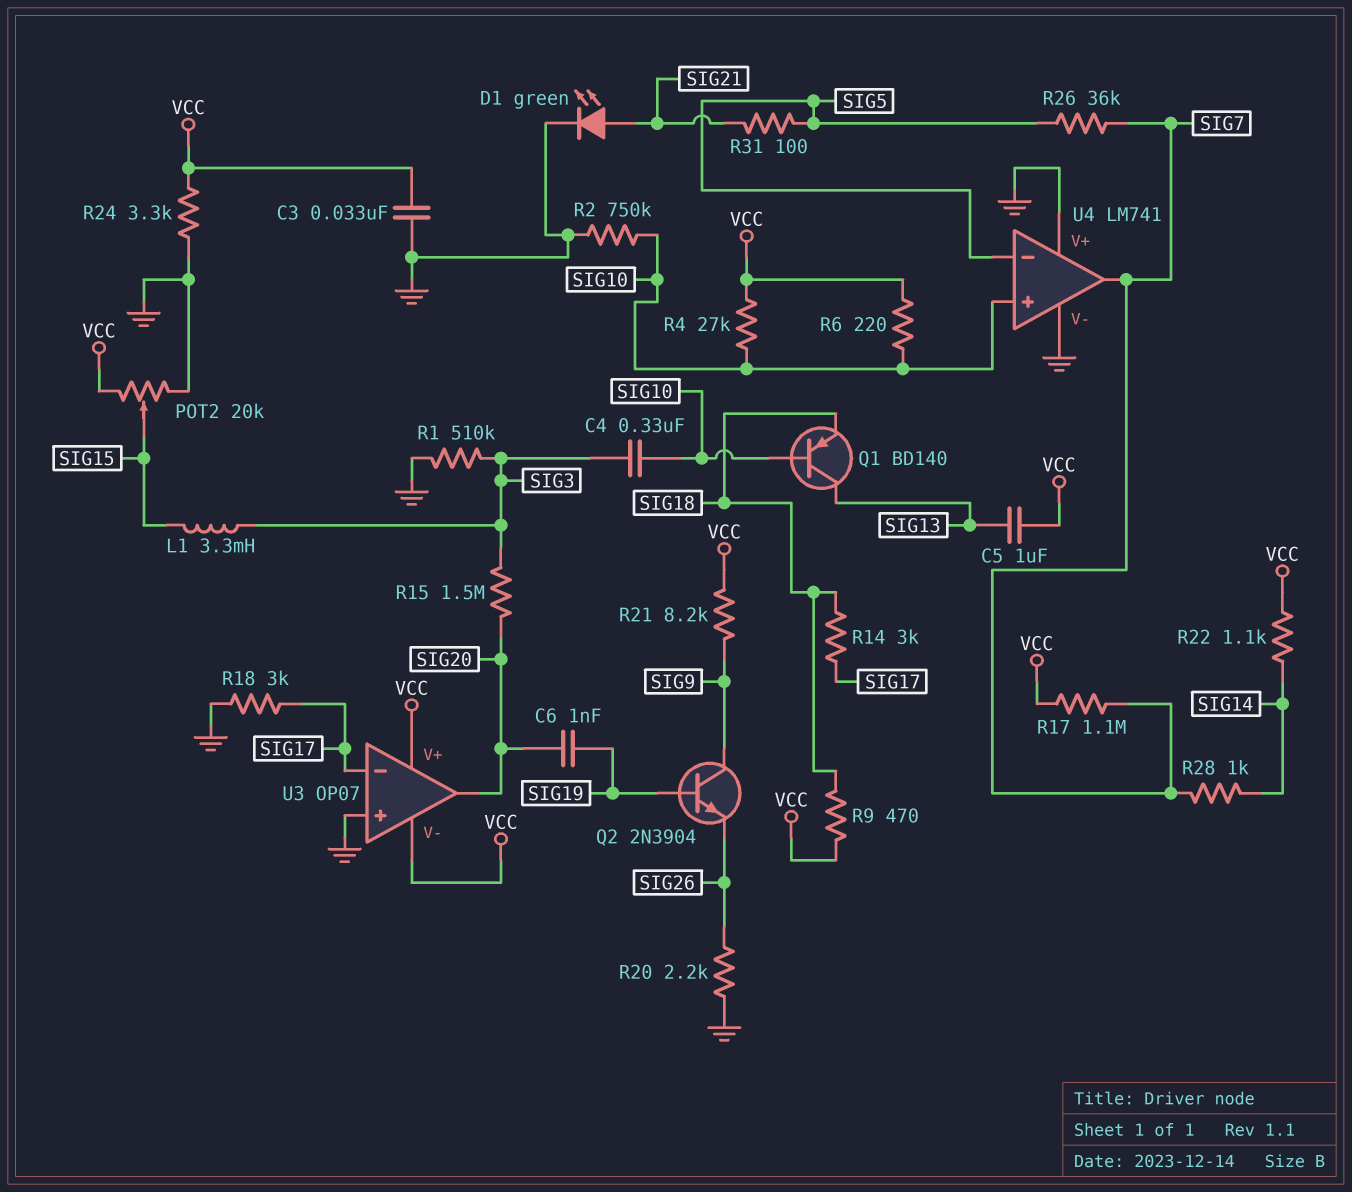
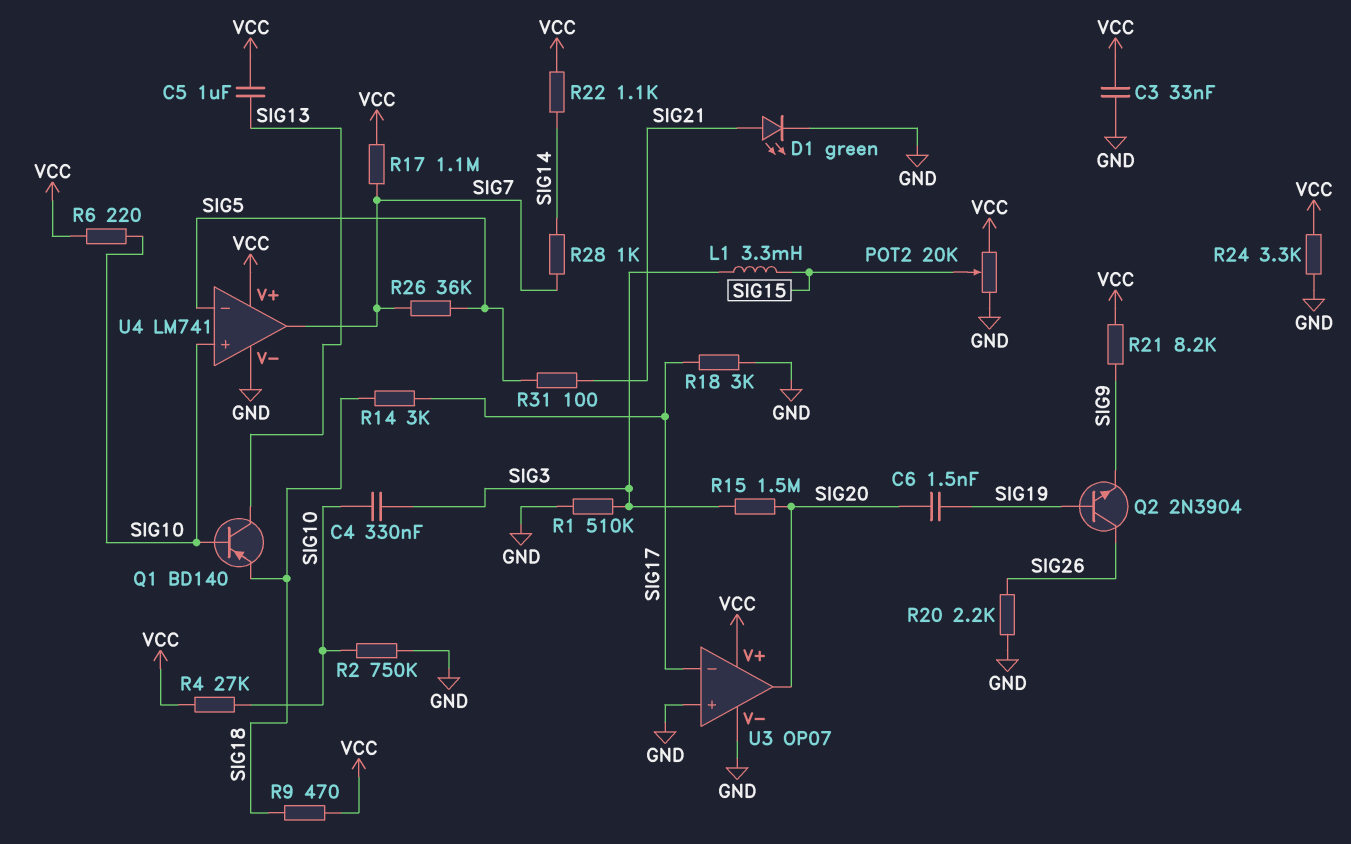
C6: 1nF (SIG19, SIG20) -> 1.5nF (SIG19, SIG20)
Q2: NPN 2N3904 (B SIG19, C SIG9, E SIG26) -> NPN 2N3904 (B SIG19, C SIG26, E SIG9)
U3 pin V-: VCC -> GND
U4 pin V+: GND -> VCC

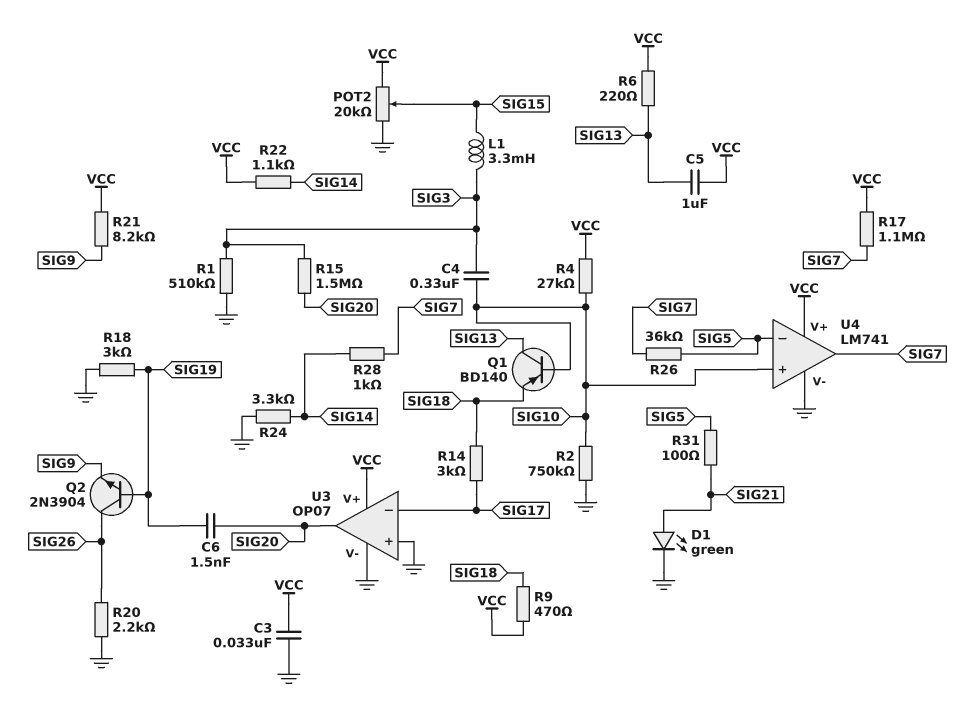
R6: 220 (SIG10, VCC) -> 220 (SIG13, VCC)
R18: 3k (GND, SIG17) -> 3k (GND, SIG19)
R24: 3.3k (GND, VCC) -> 3.3k (GND, SIG14)

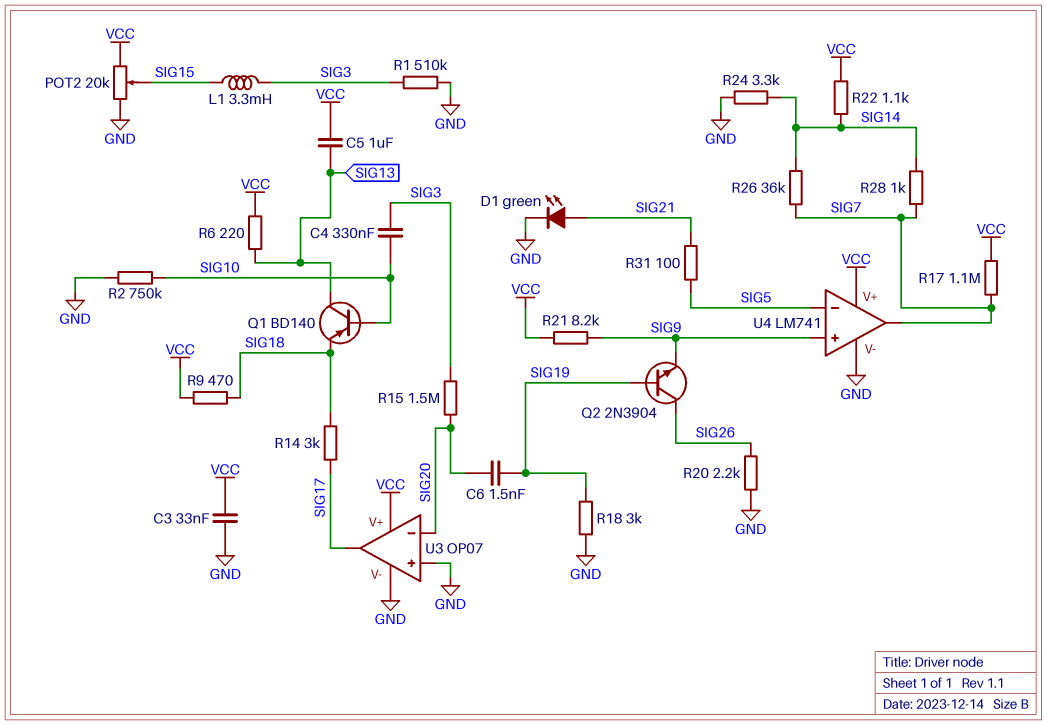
R4: 27k (SIG10, VCC) -> none
R26: 36k (SIG5, SIG7) -> 36k (SIG7, SIG14)
U3 pin in-: SIG17 -> SIG20
U3 pin out: SIG20 -> SIG17
U4 pin in+: SIG10 -> SIG9

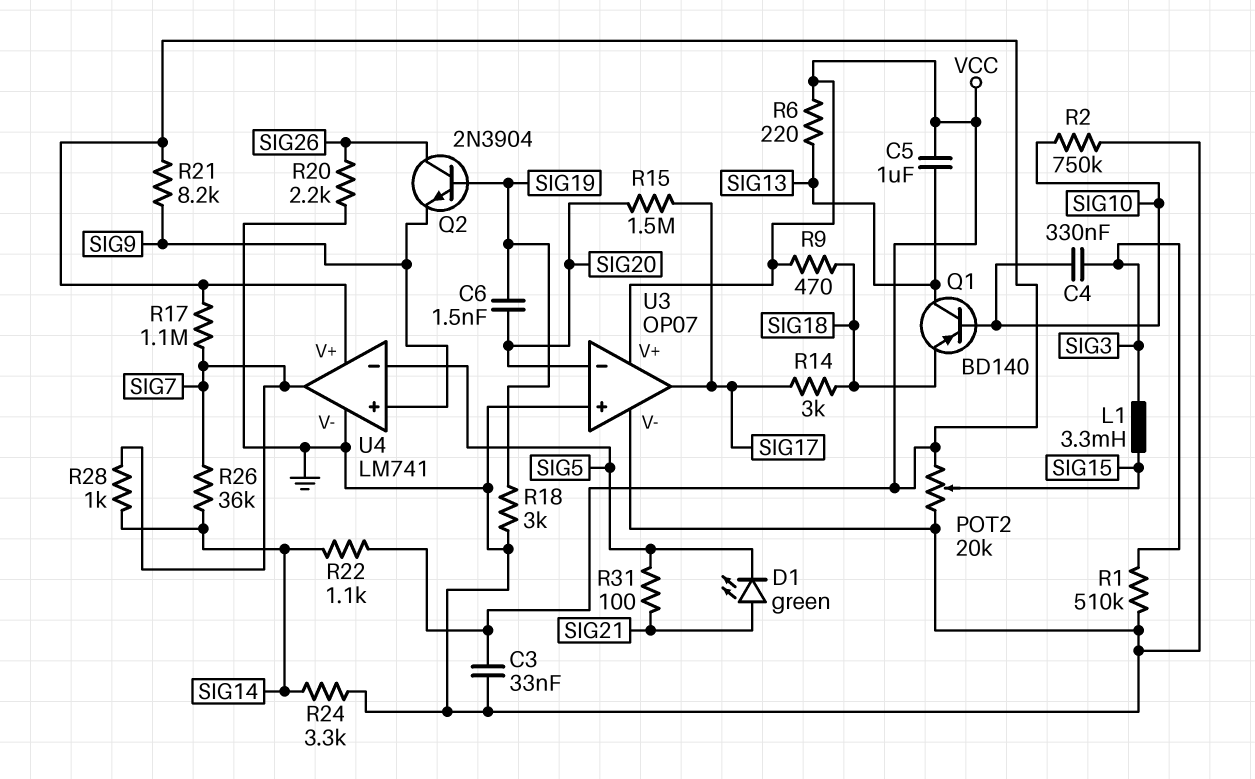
D1: LED green (A SIG21, K GND) -> LED green (A SIG21, K SIG5)
R15: 1.5M (SIG3, SIG20) -> 1.5M (SIG17, SIG20)

